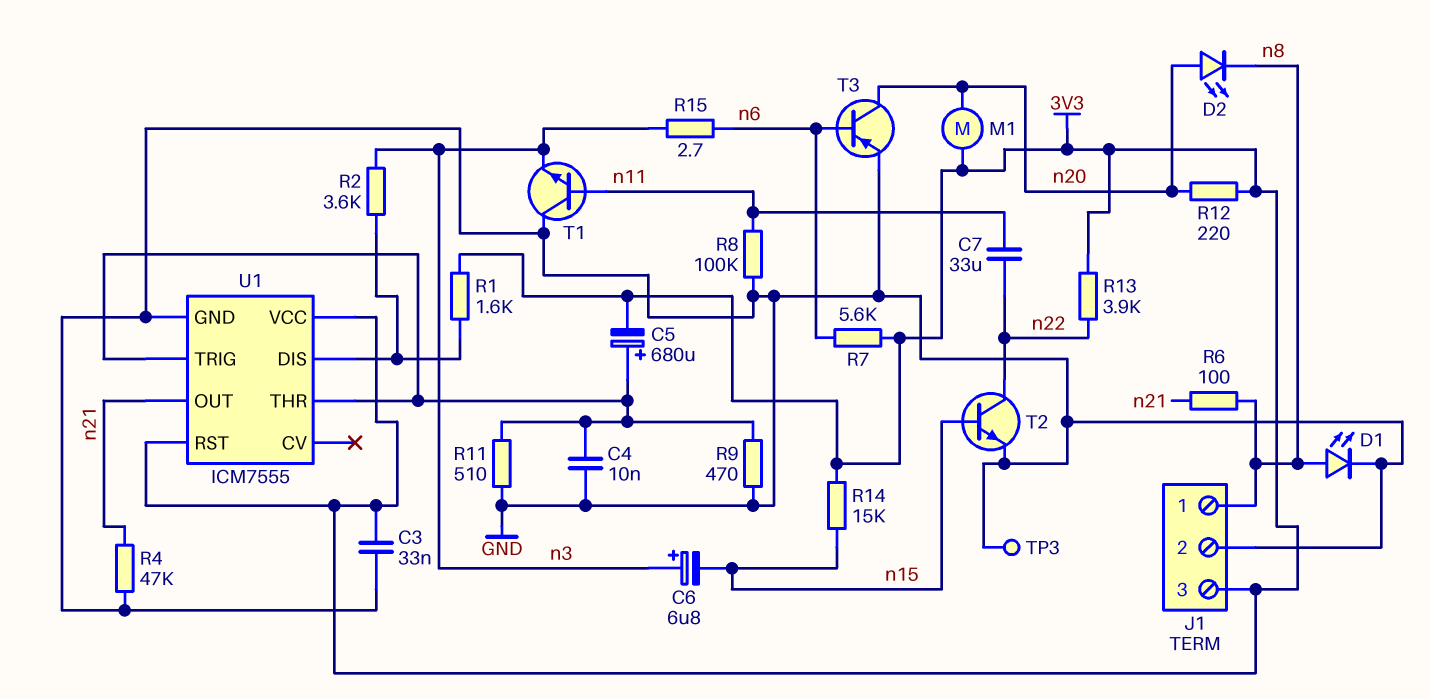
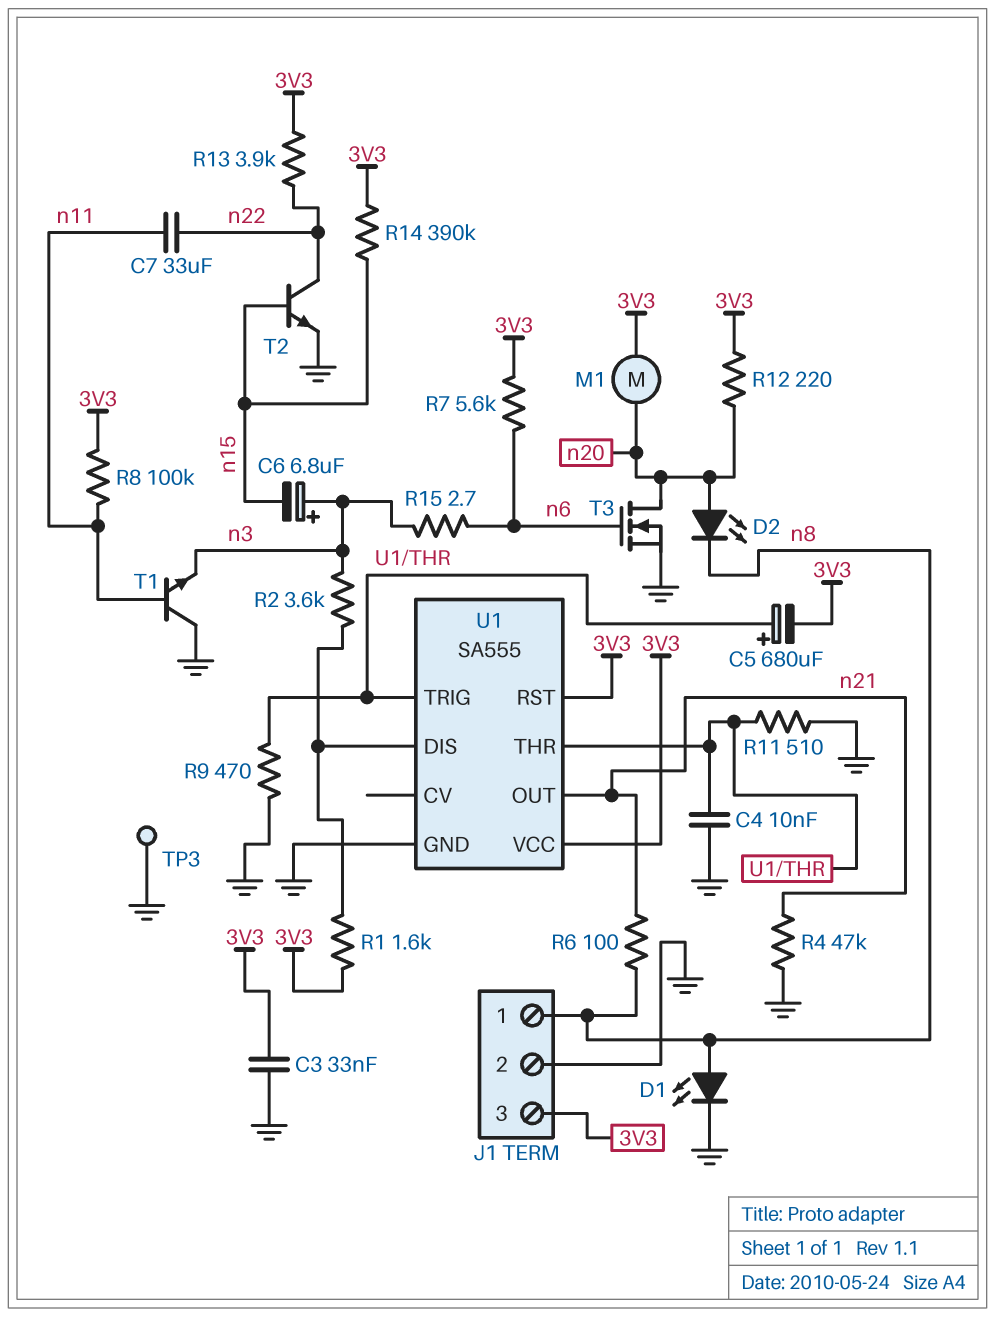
R8: 100k (GND, n11) -> 100k (3V3, n11)
R14: 15k (3V3, n15) -> 390k (3V3, n15)
T3: PNP (B n6, C n20, E GND) -> NMOS (G n6, D n20, S GND)
U1: ICM7555 -> SA555

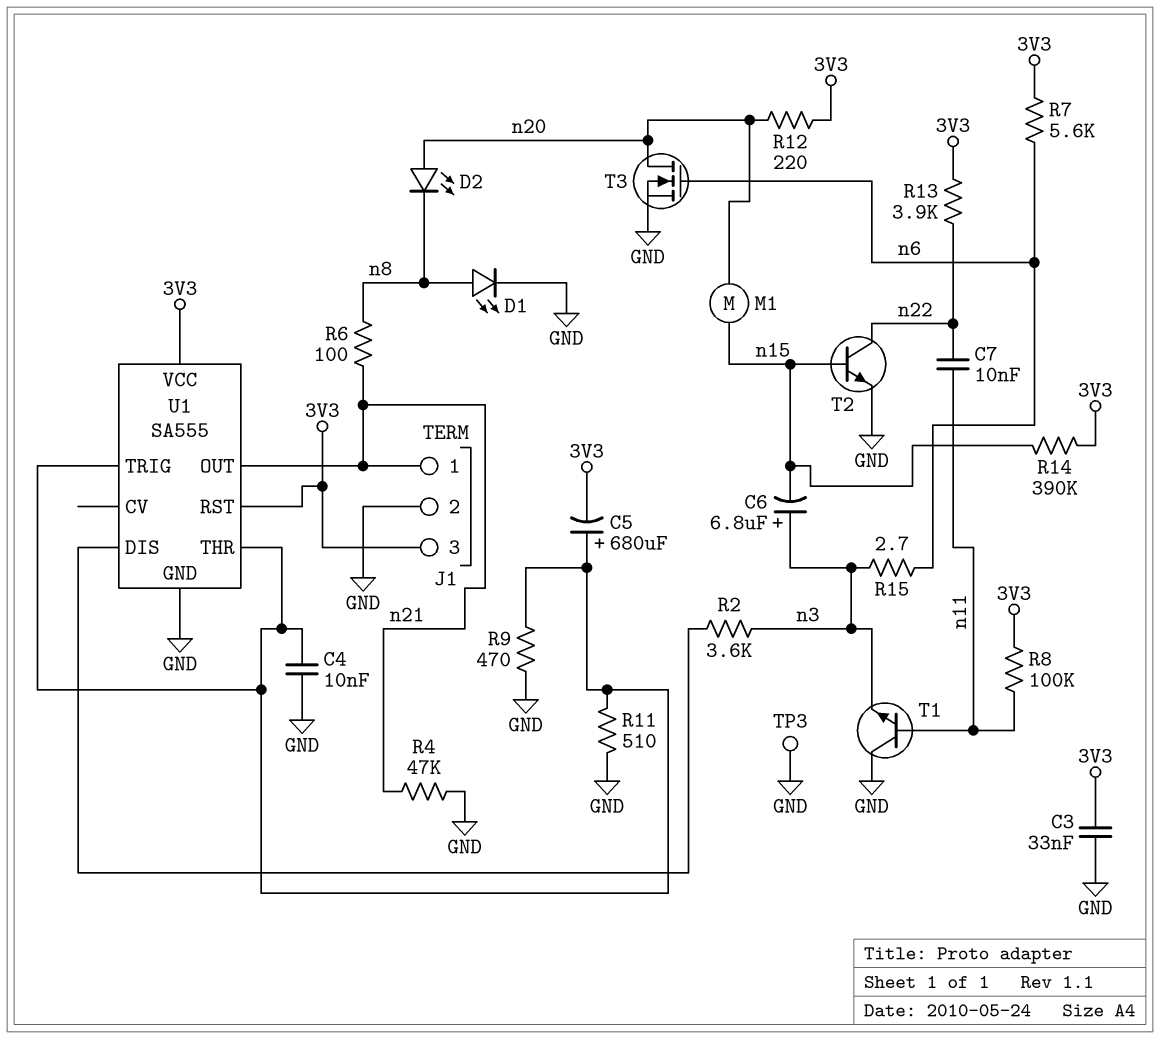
C7: 33uF (n11, n22) -> 10nF (n11, n22)
J1 pin 1: n8 -> n21
M1: motor (3V3, n20) -> motor (n15, n20)
R1: 1.6k (3V3, U1/DIS) -> none

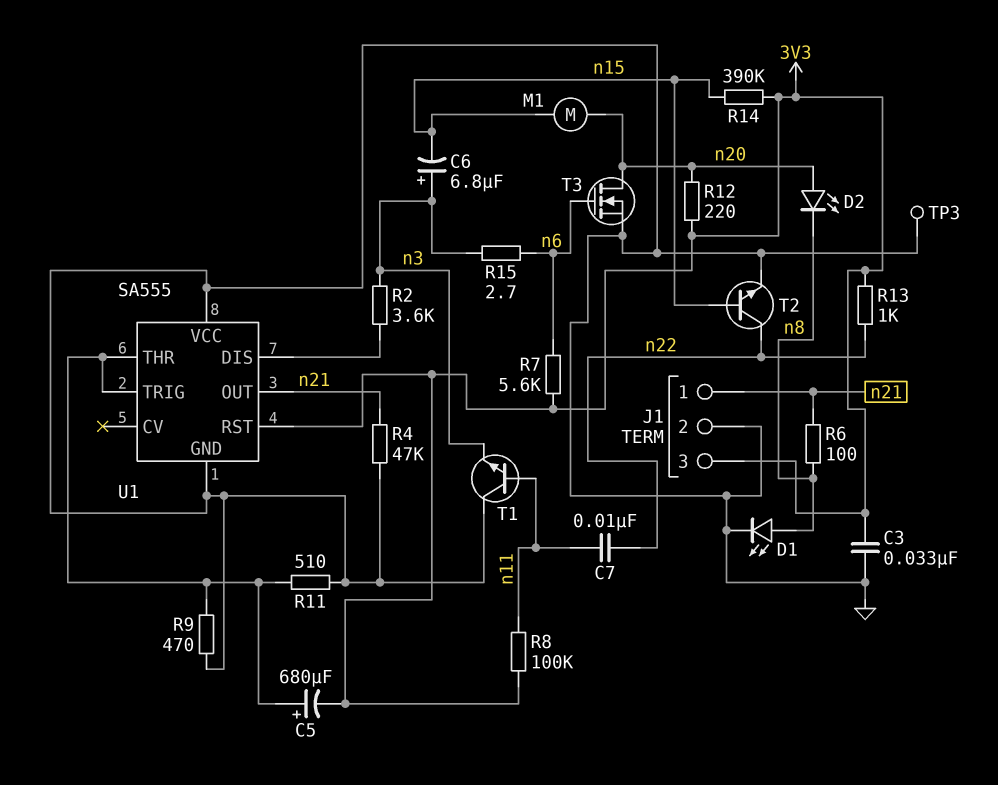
C4: 10nF (GND, U1/THR) -> none
R13: 3.9k (3V3, n22) -> 1k (3V3, n22)
U1 pin VCC: 3V3 -> GND

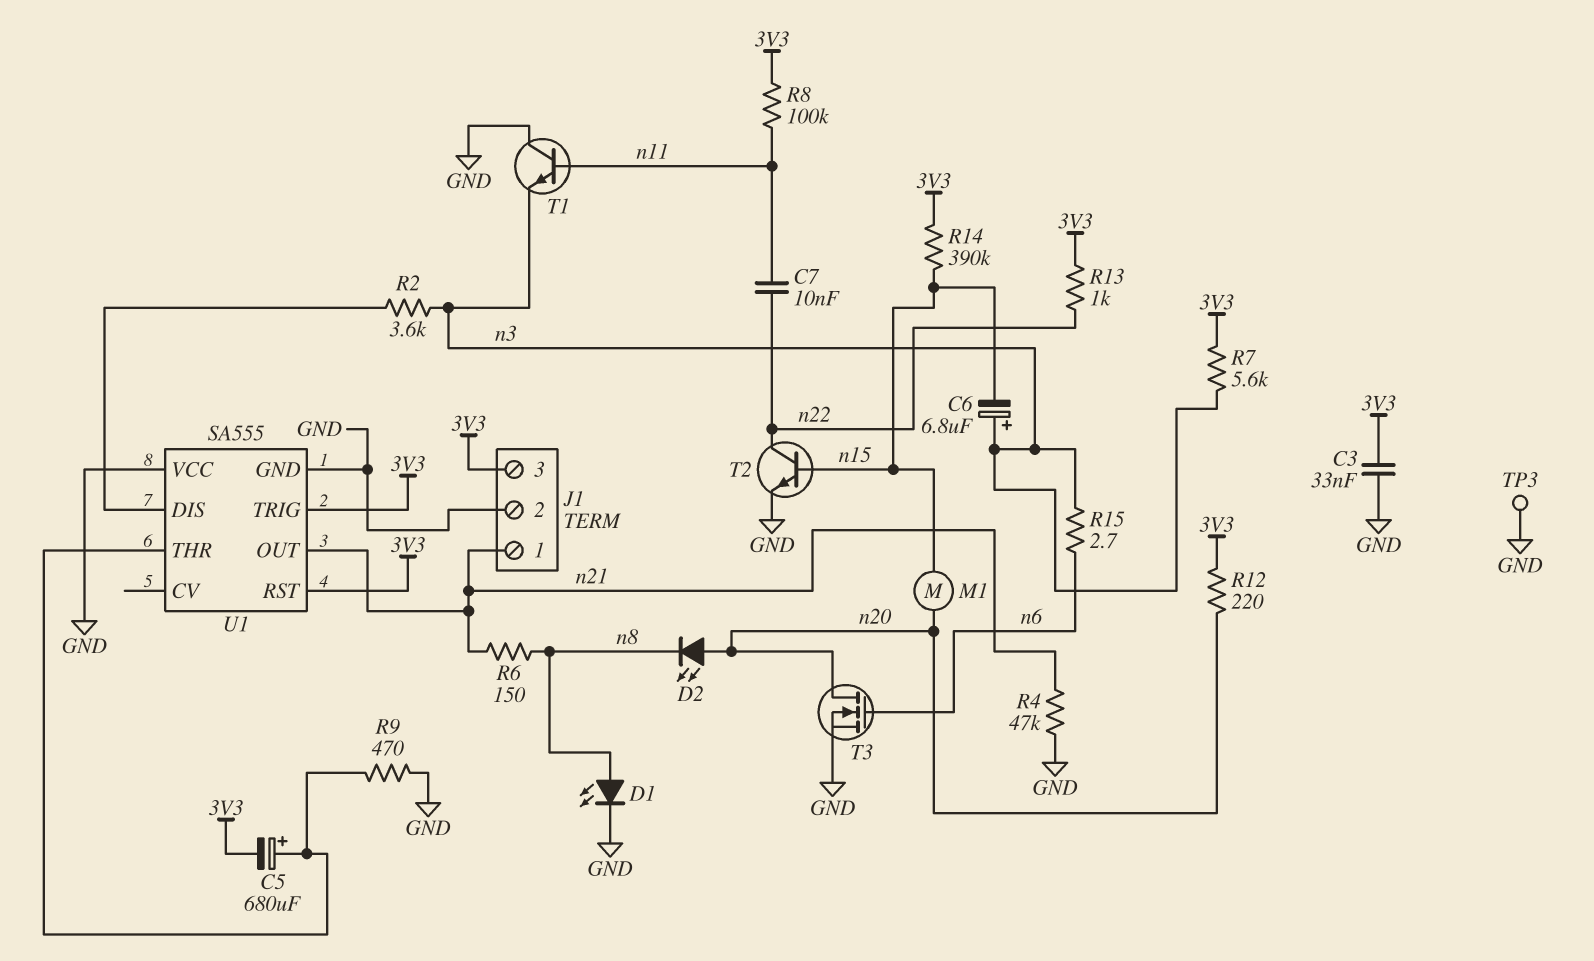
R6: 100 (n8, n21) -> 150 (n8, n21)
R7: 5.6k (3V3, n6) -> 5.6k (3V3, n3)
R11: 510 (GND, U1/THR) -> none
U1 pin TRIG: U1/THR -> 3V3

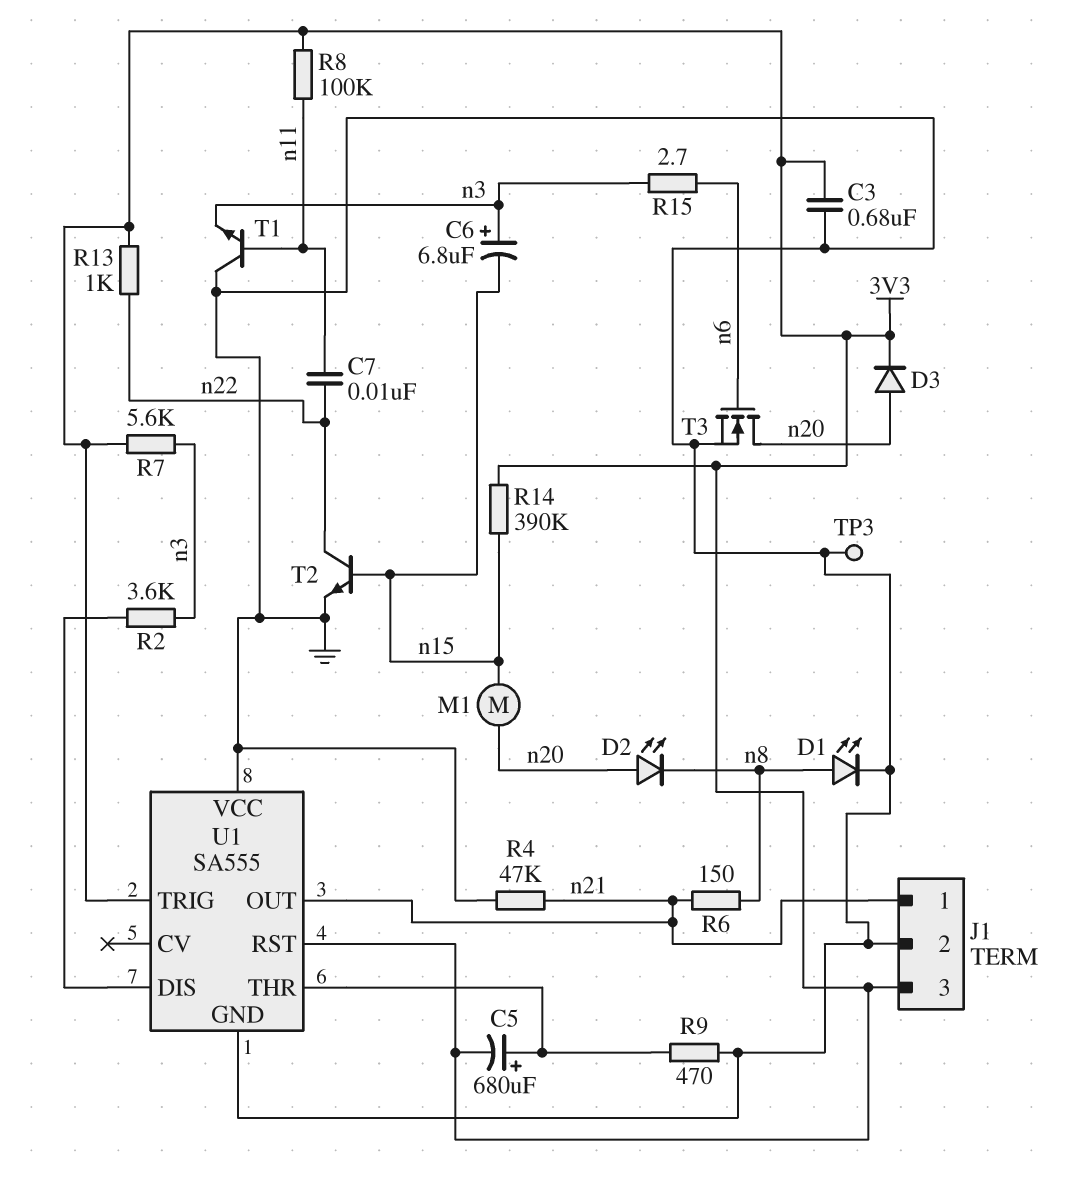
C3: 33nF (3V3, GND) -> 680nF (3V3, GND)
D3: none -> diode (A n20, K 3V3)
R12: 220 (3V3, n20) -> none

